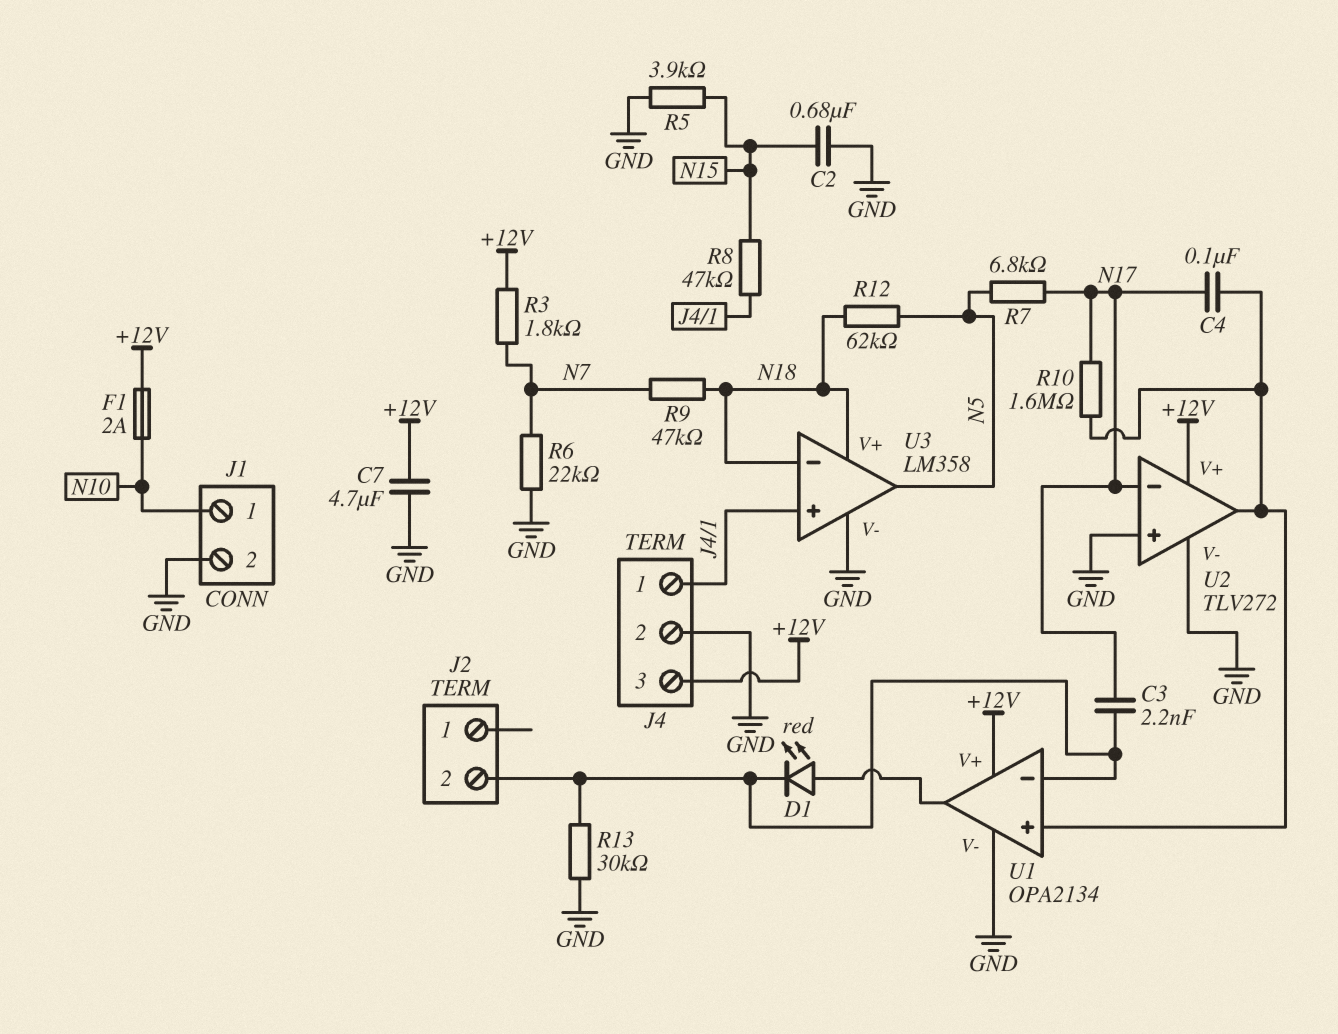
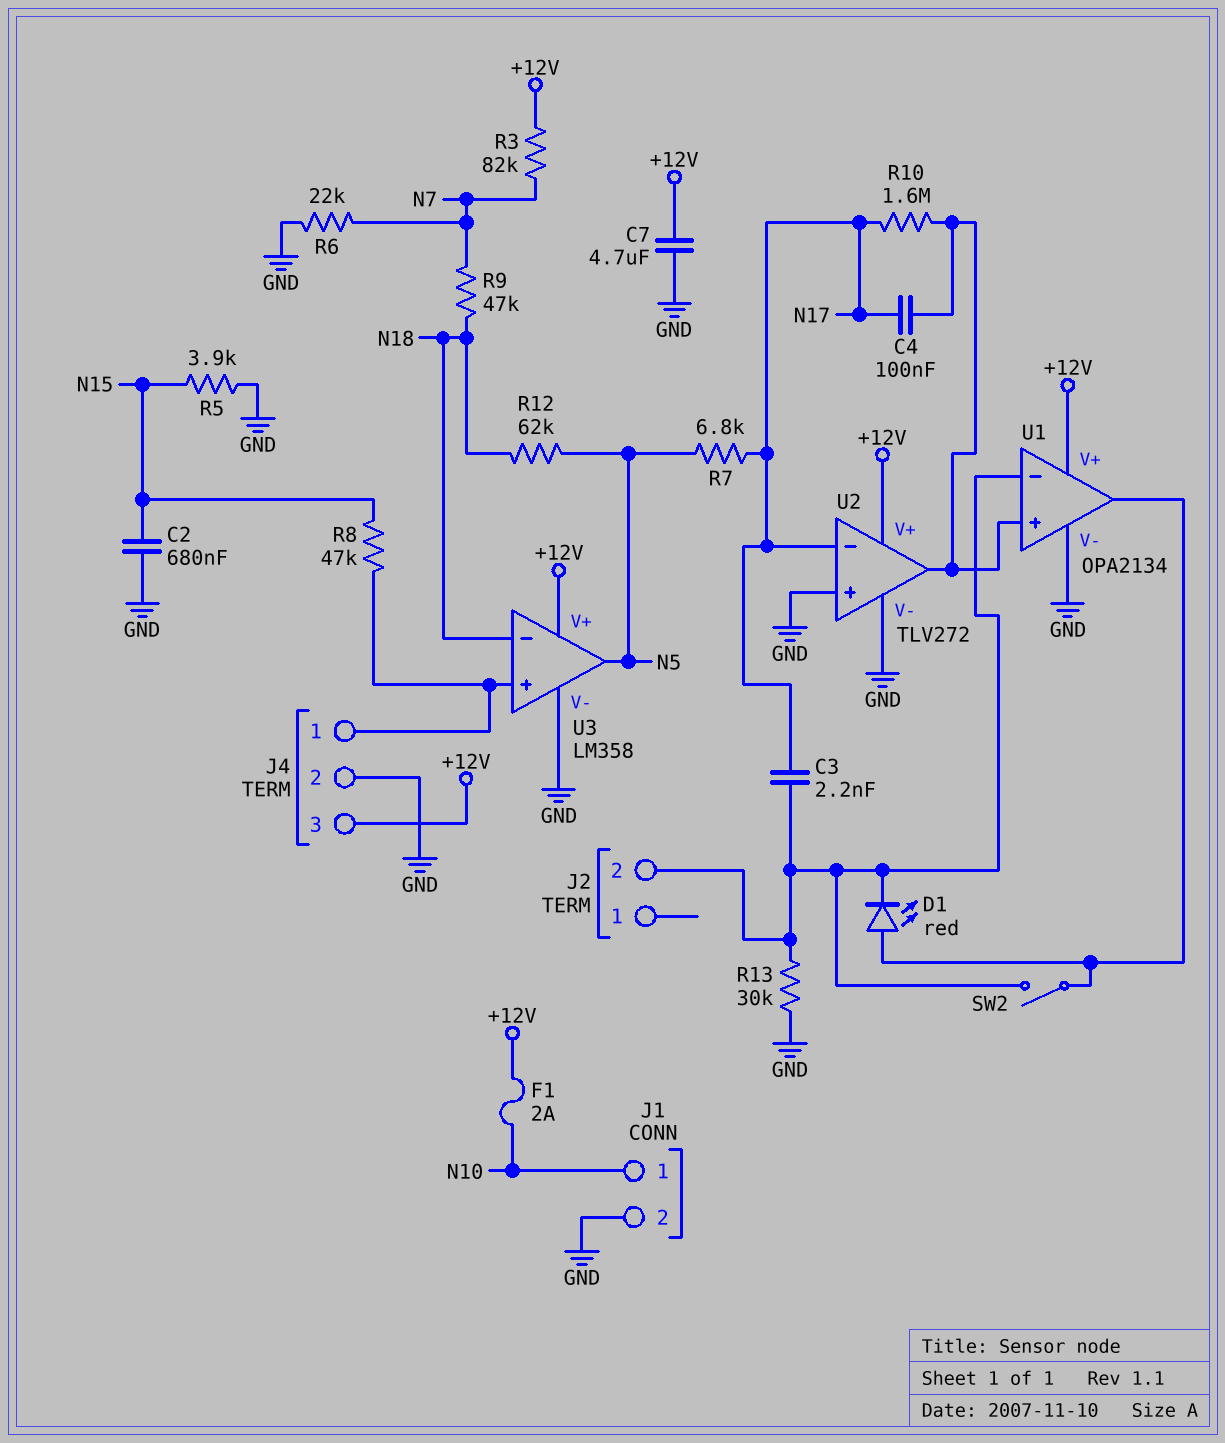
R3: 1.8k (+12V, N7) -> 82k (+12V, N7)
SW2: none -> switch (J2/2, U1/out)
U3 pin V+: N18 -> +12V

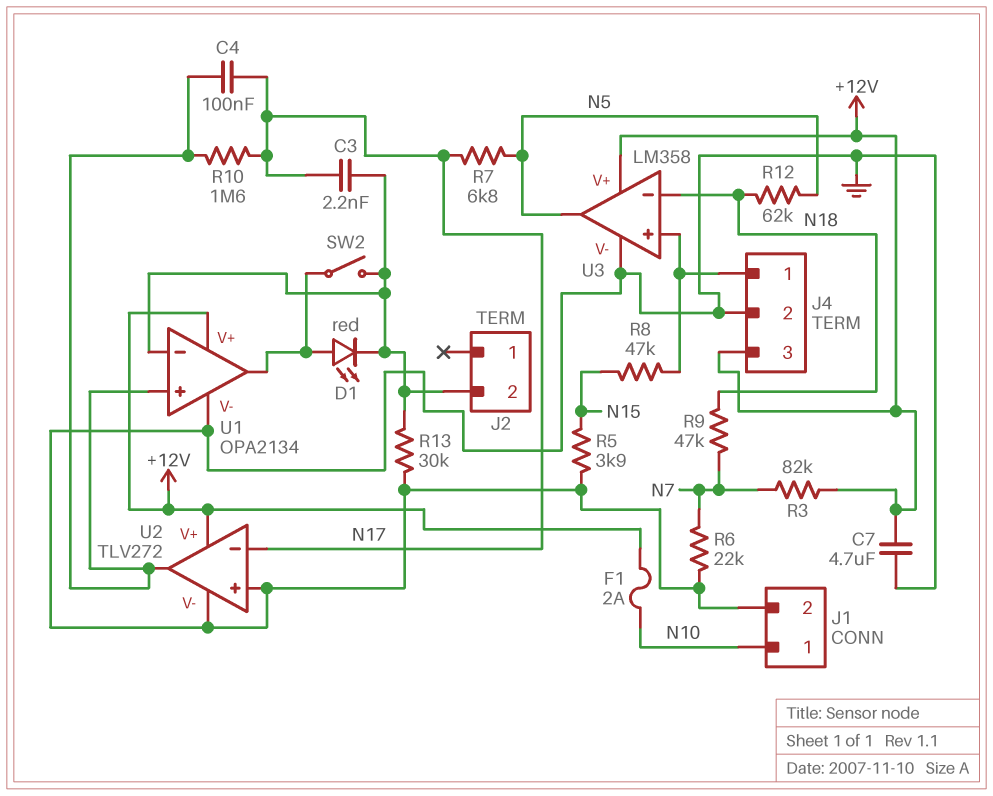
C2: 680nF (GND, N15) -> none

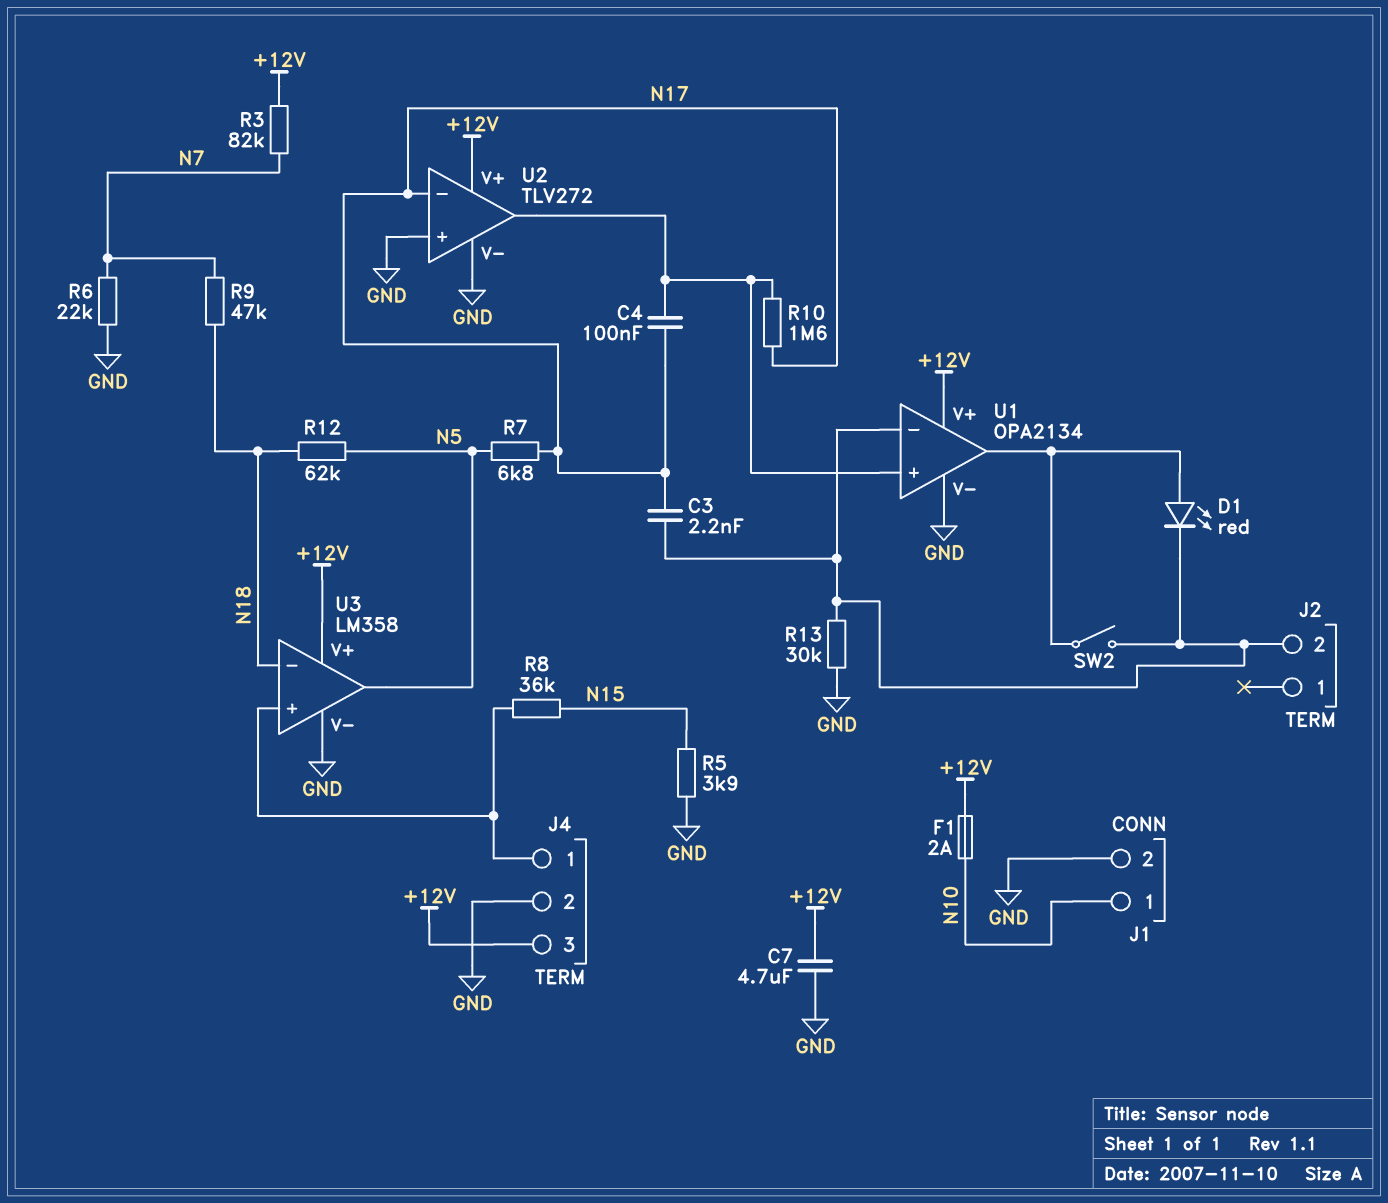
R8: 47k (J4/1, N15) -> 36k (J4/1, N15)

